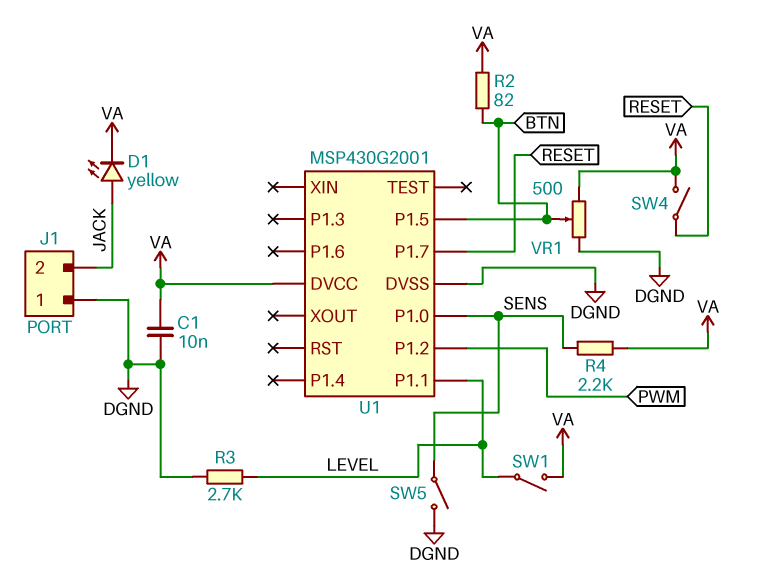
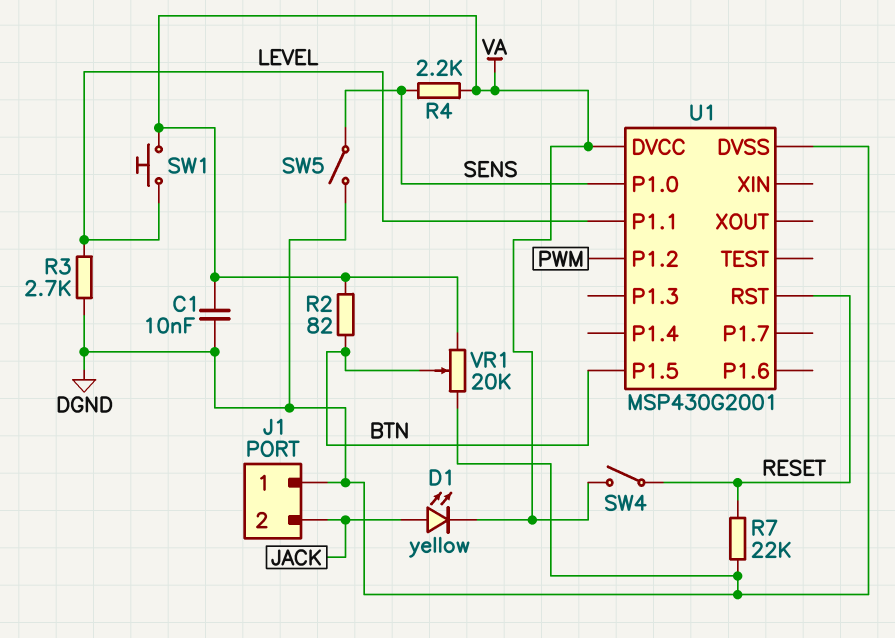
R7: none -> 22k (DGND, RESET)
SW1: switch (LEVEL, VA) -> button (LEVEL, VA)
U1 pin P1.7: RESET -> none
U1 pin RST: none -> RESET
VR1: 500 (DGND, VA, wiper BTN) -> 20k (DGND, VA, wiper BTN)

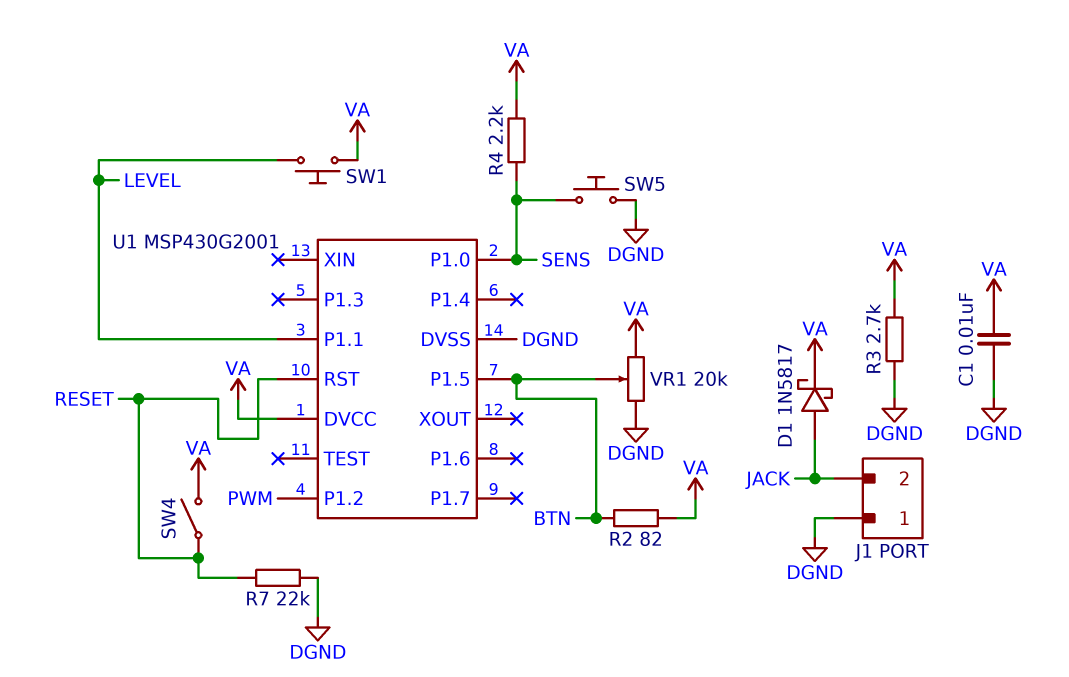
D1: LED yellow (A JACK, K VA) -> schottky 1N5817 (A JACK, K VA)
R3: 2.7k (DGND, LEVEL) -> 2.7k (DGND, VA)
SW5: switch (DGND, SENS) -> button (DGND, SENS)

